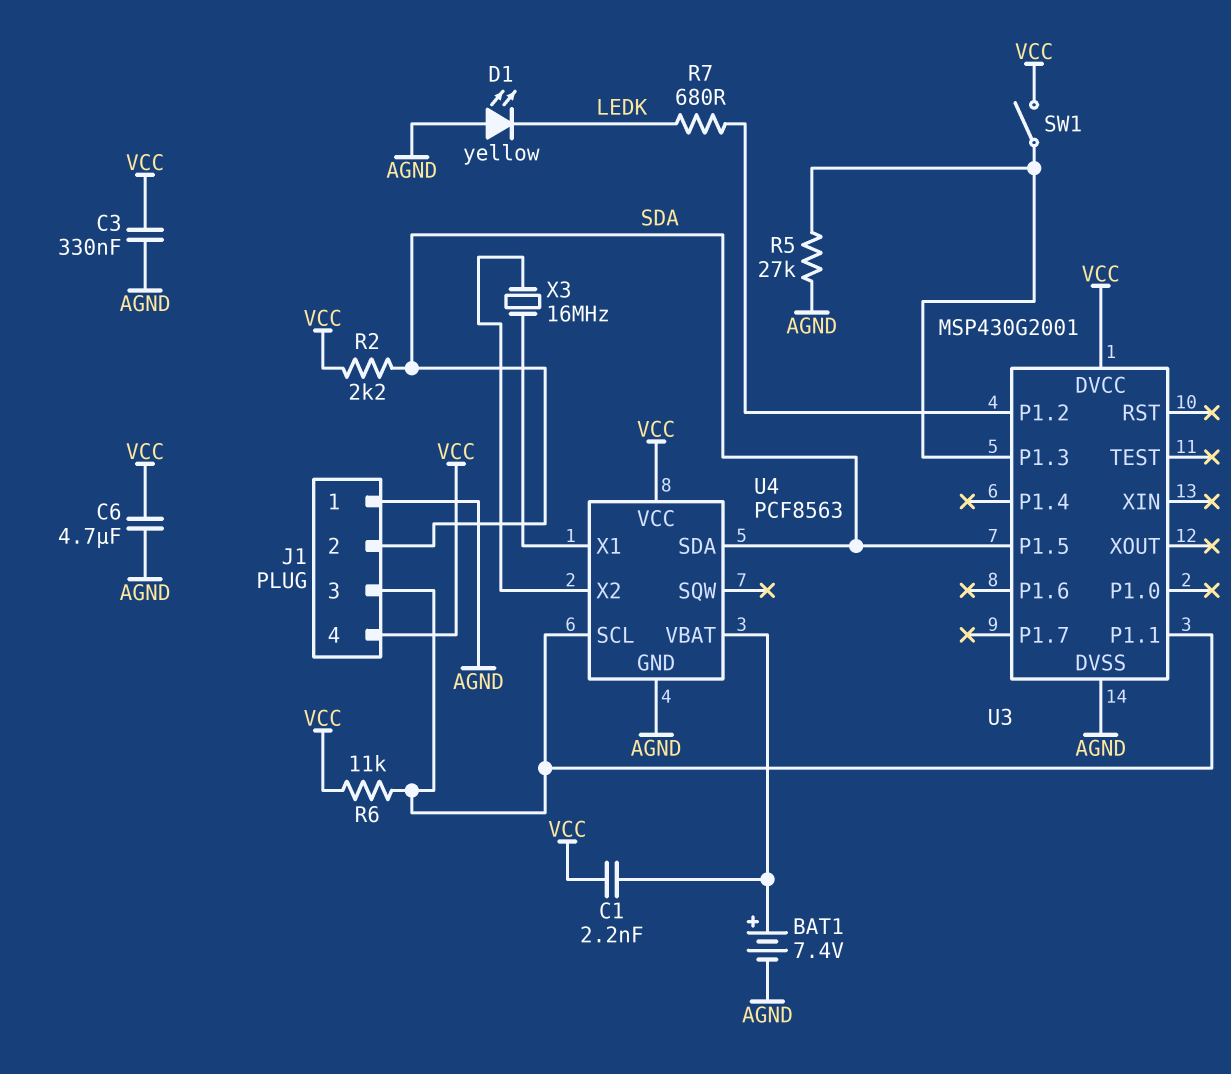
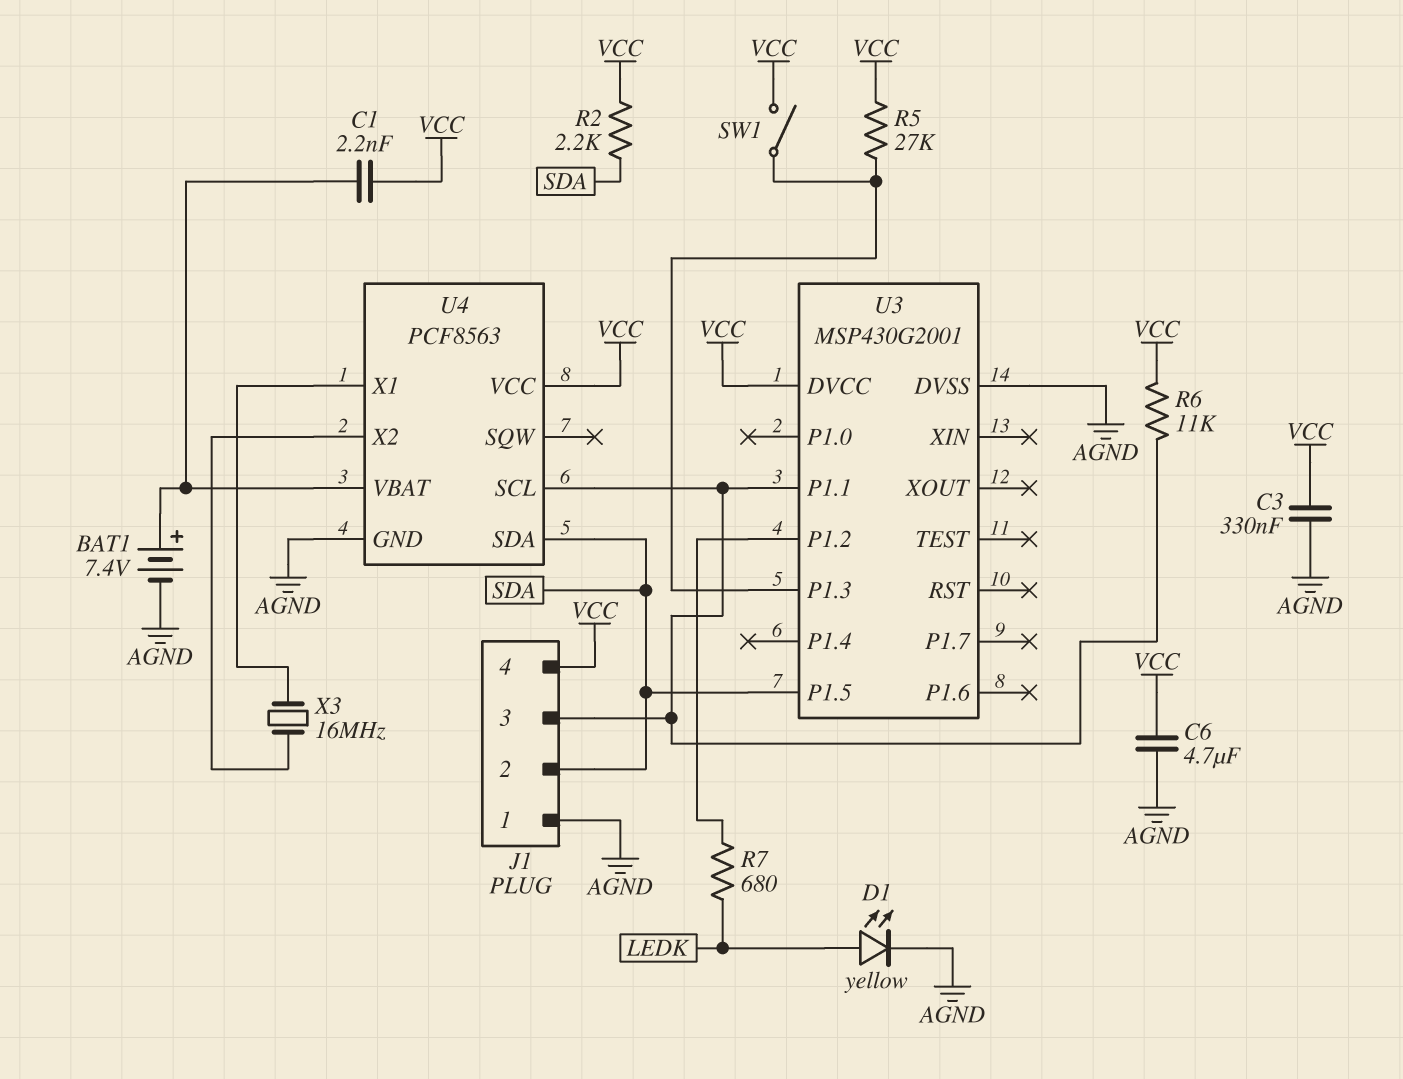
D1: LED yellow (A AGND, K LEDK) -> LED yellow (A LEDK, K AGND)
R5: 27k (AGND, U3/P1.3) -> 27k (U3/P1.3, VCC)

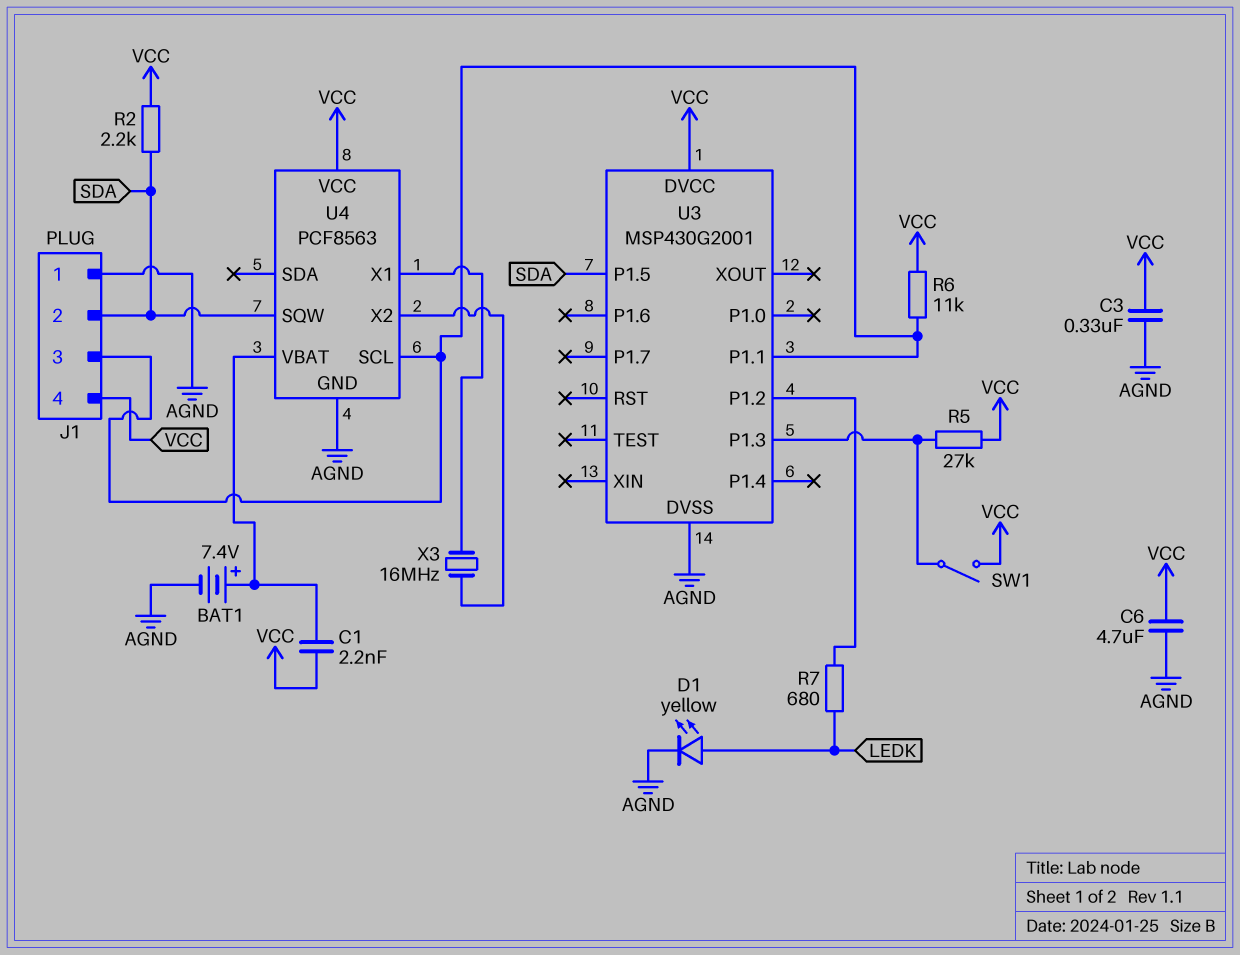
U4 pin SDA: SDA -> none
U4 pin SQW: none -> SDA

